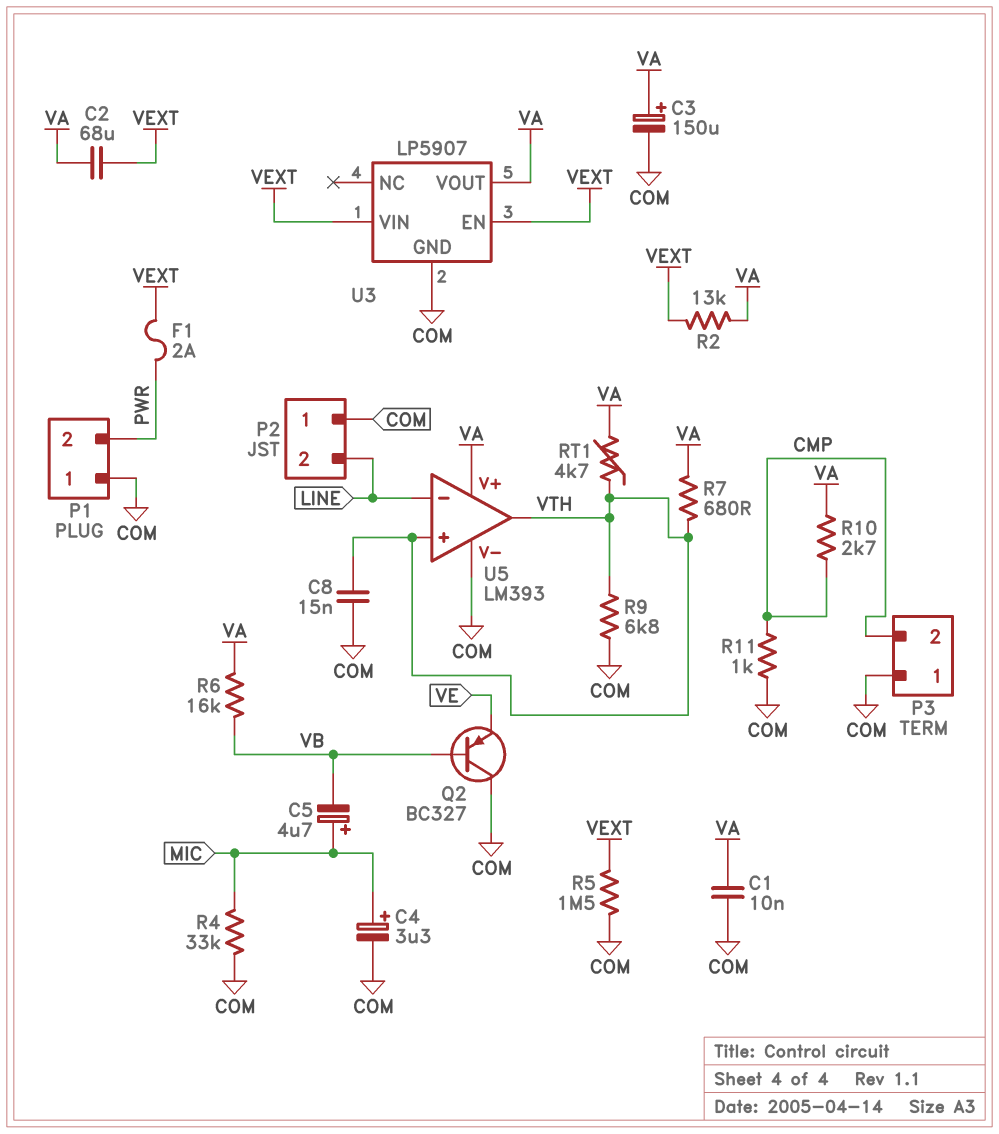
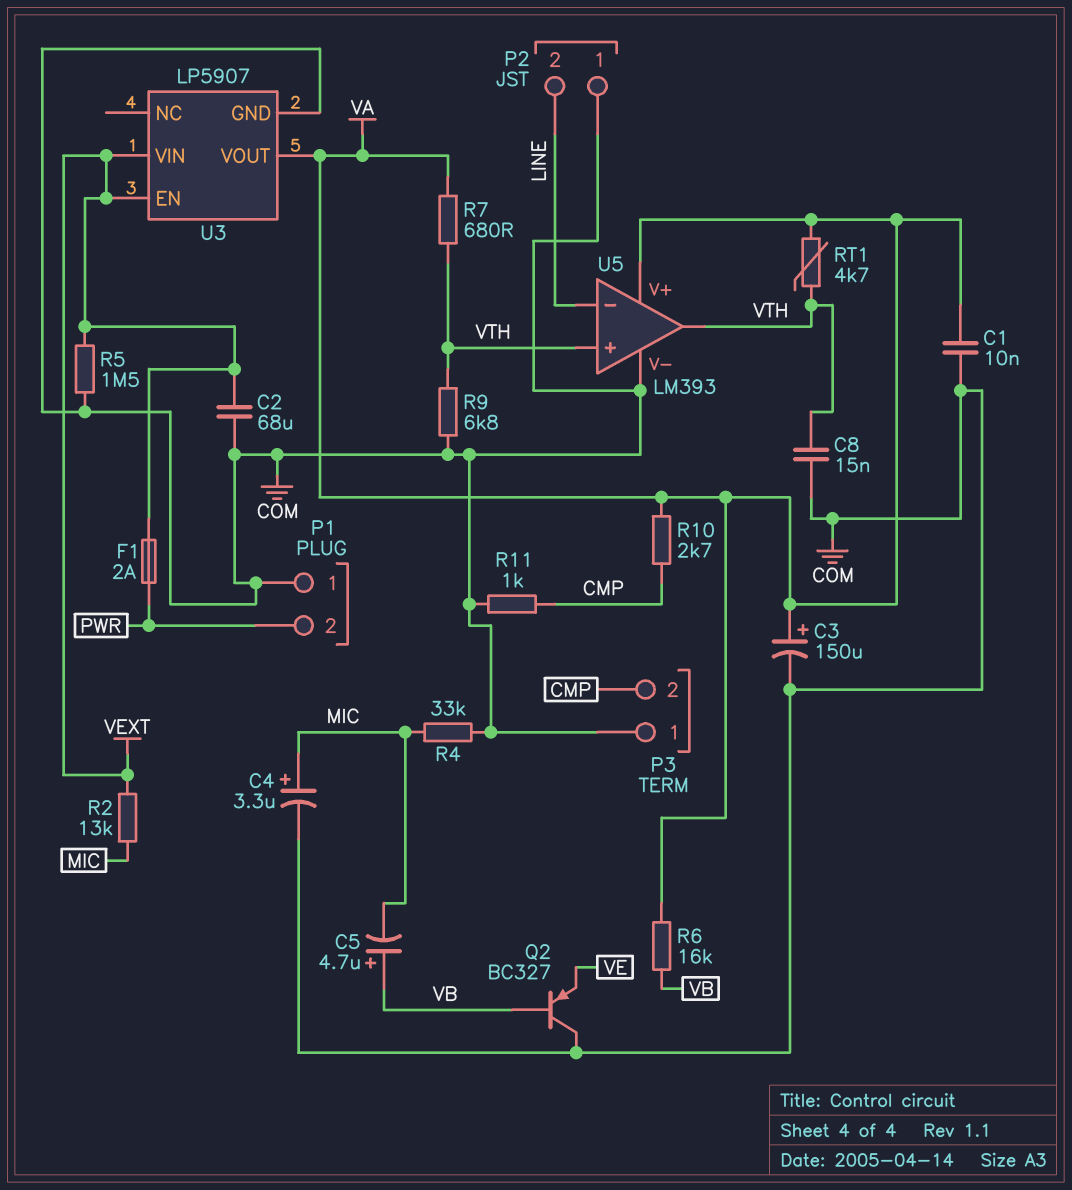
C2: 68uF (VA, VEXT) -> 68uF (COM, VEXT)
C5: 4.7uF (plus MIC, minus VB) -> 4.7uF (plus VB, minus MIC)
R2: 13k (VA, VEXT) -> 13k (MIC, VEXT)

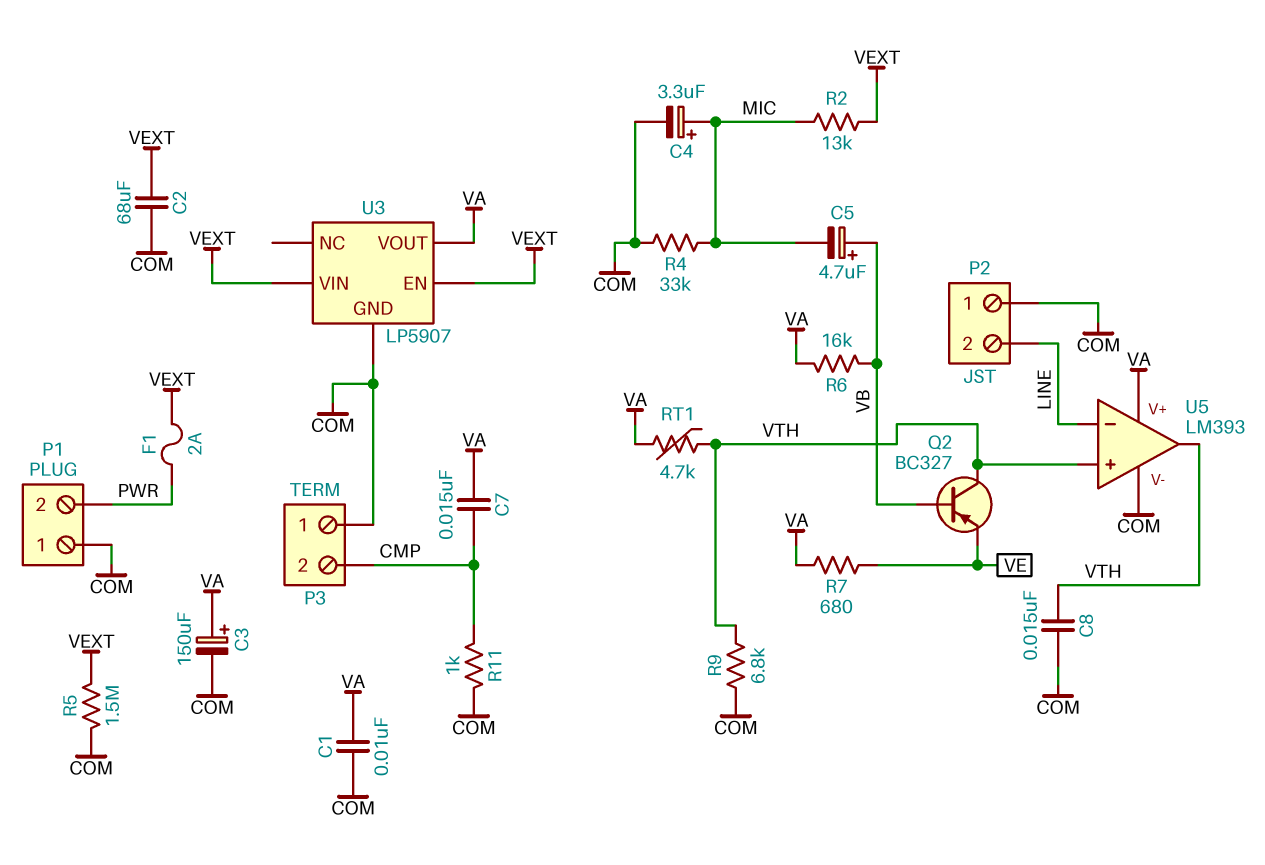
C7: none -> 15nF (CMP, VA)
Q2: PNP BC327 (B VB, C COM, E VE) -> PNP BC327 (B VB, C VTH, E VE)
R7: 680 (VA, VTH) -> 680 (VA, VE)
R10: 2.7k (CMP, VA) -> none

